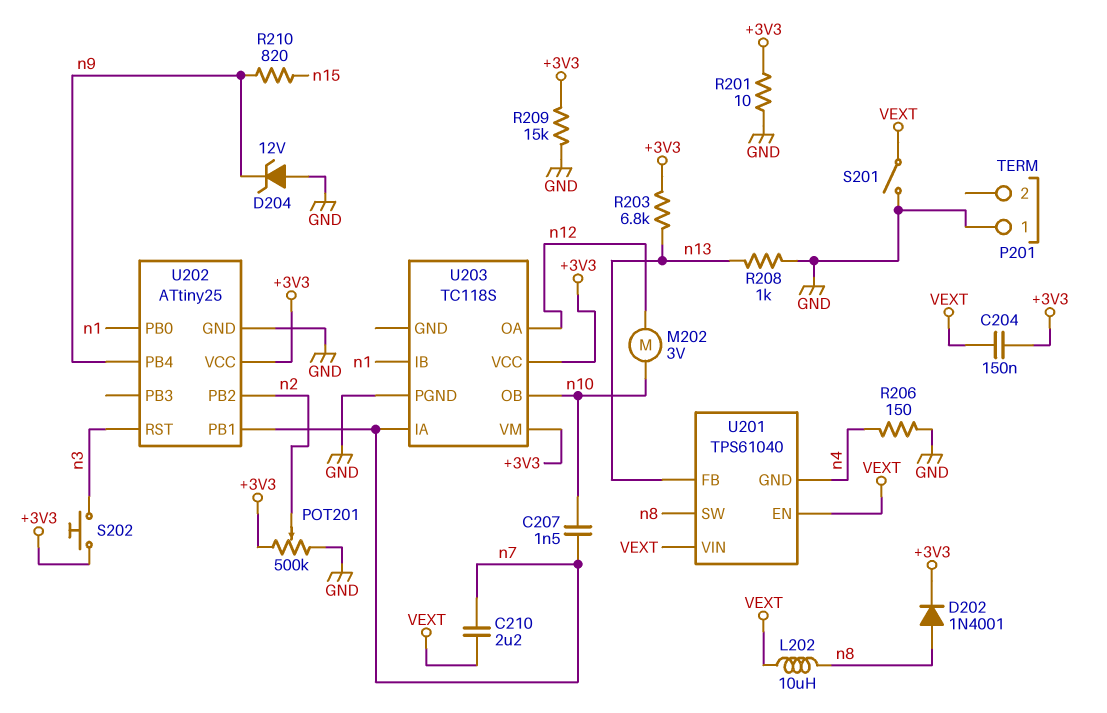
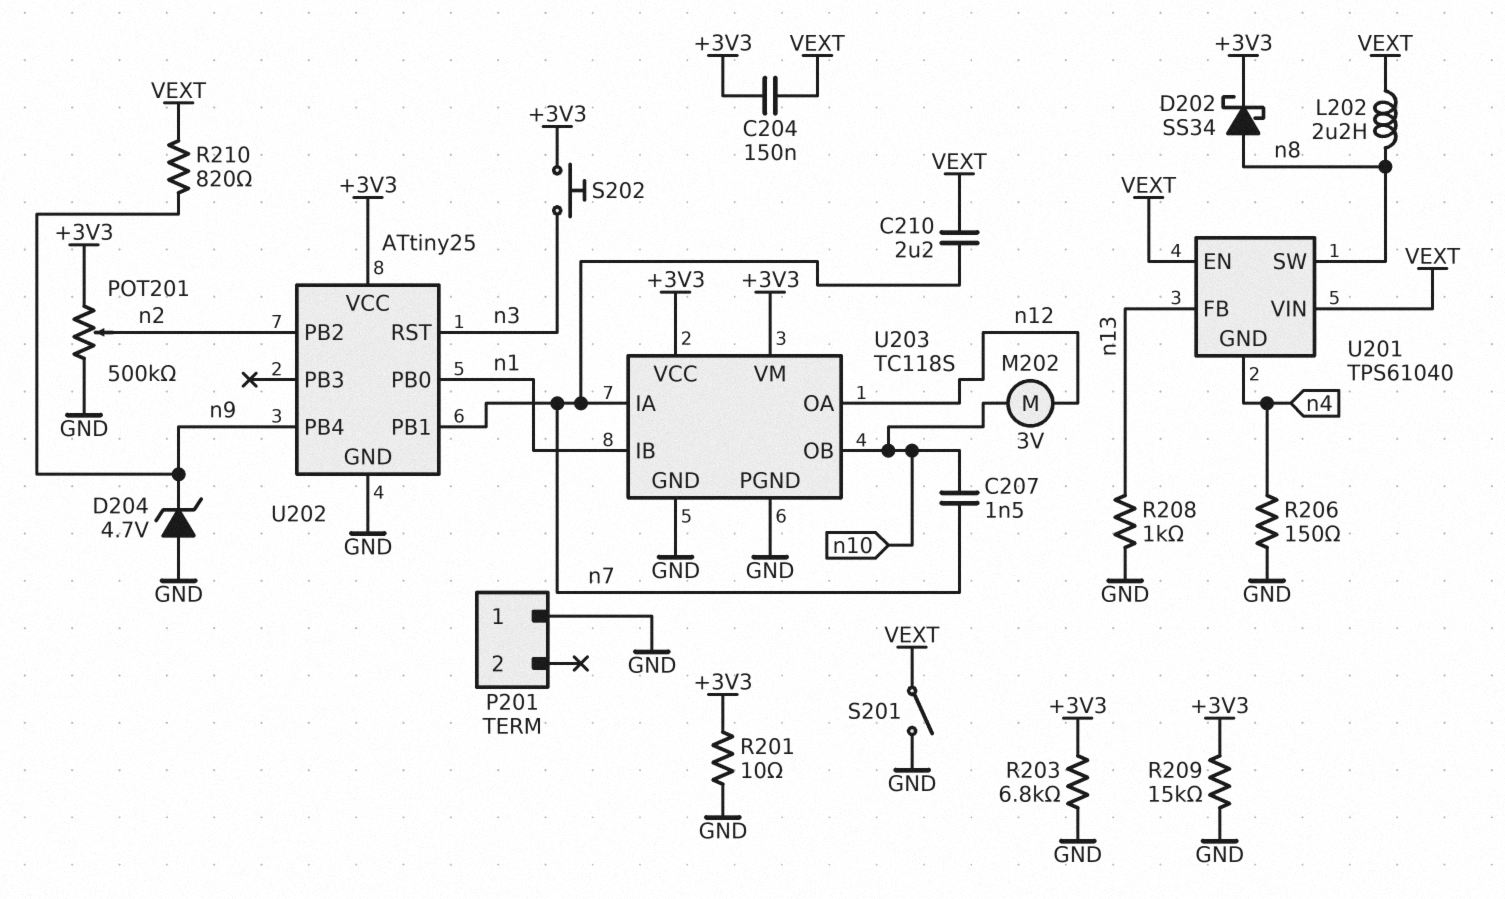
D202: diode 1N4001 (A n8, K +3V3) -> schottky SS34 (A n8, K +3V3)
D204: zener 12V (A GND, K n9) -> zener 4.7V (A GND, K n9)
L202: 10uH (VEXT, n8) -> 2.2uH (VEXT, n8)
R203: 6.8k (+3V3, n13) -> 6.8k (+3V3, GND)
R210: 820 (n9, n15) -> 820 (VEXT, n9)
U203 pin GND: none -> GND

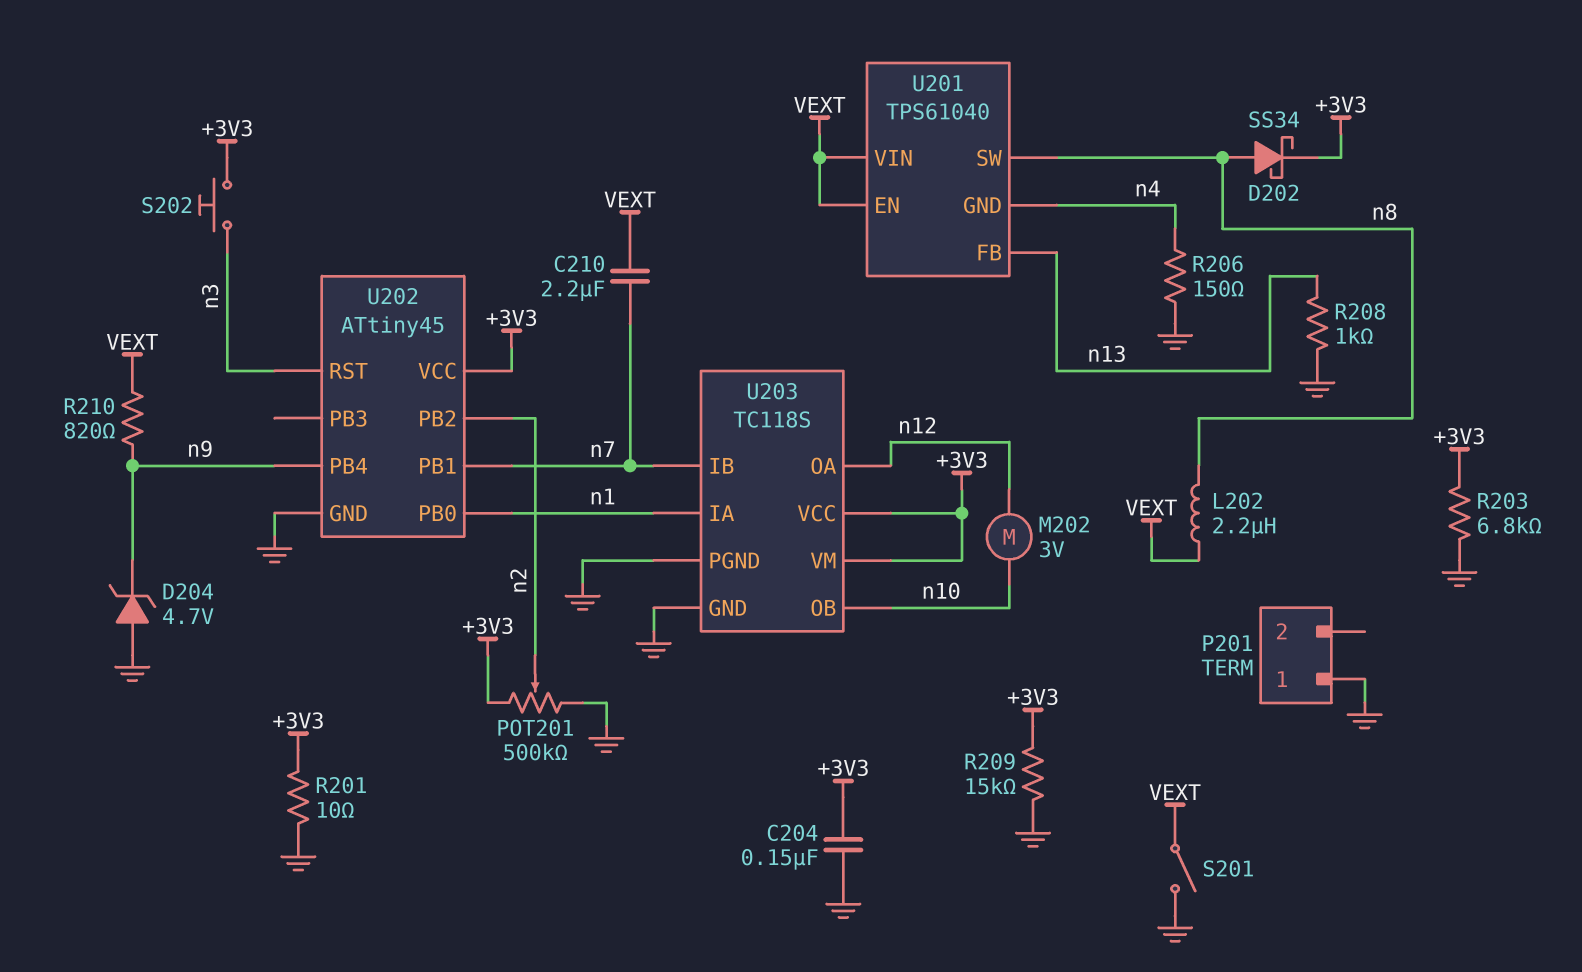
C204: 150nF (+3V3, VEXT) -> 150nF (+3V3, GND)
C207: 1.5nF (n7, n10) -> none
U202: ATtiny25 -> ATtiny45
U203 pin IA: n7 -> n1
U203 pin IB: n1 -> n7

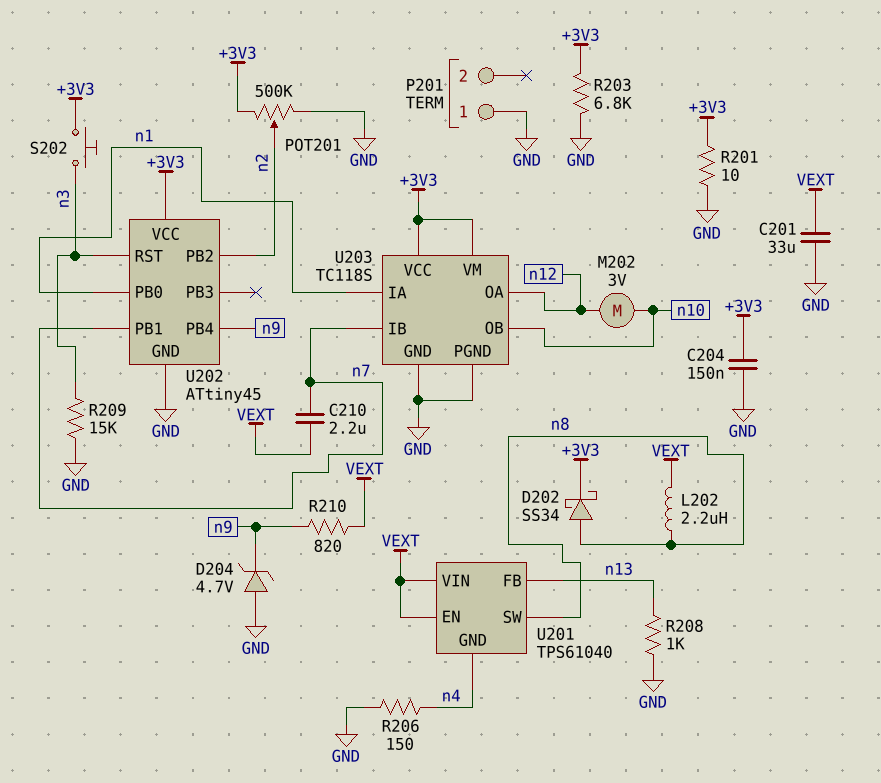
C201: none -> 33uF (GND, VEXT)
R209: 15k (+3V3, GND) -> 15k (GND, n3)
S201: switch (GND, VEXT) -> none

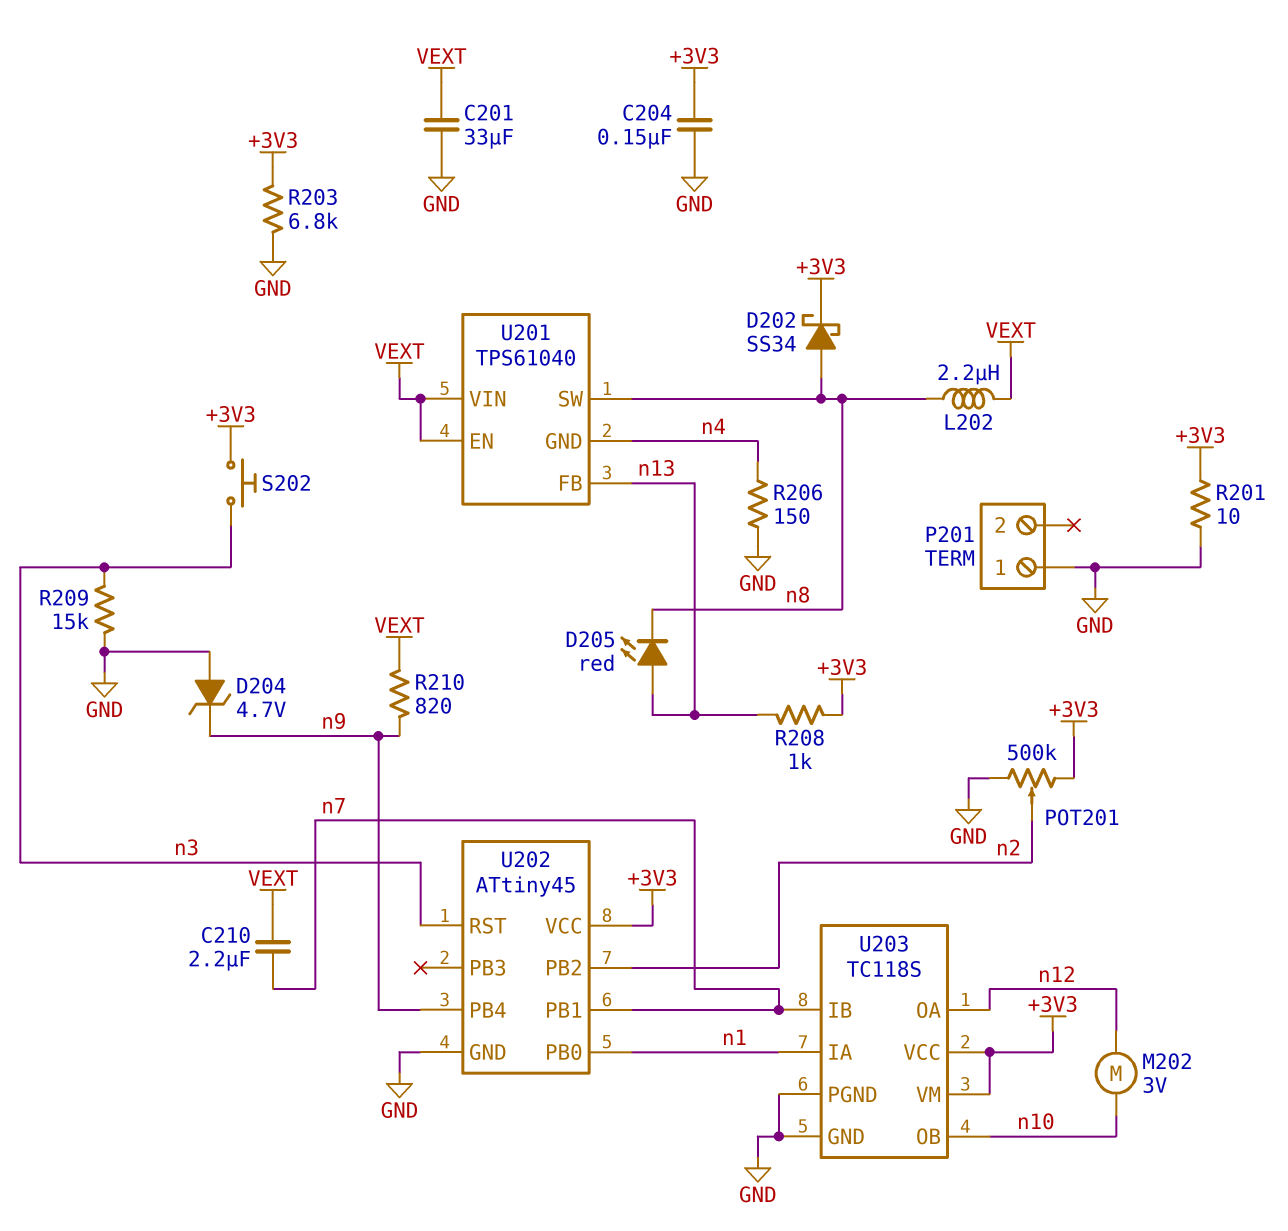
D205: none -> LED red (A n13, K n8)
R208: 1k (GND, n13) -> 1k (+3V3, n13)

